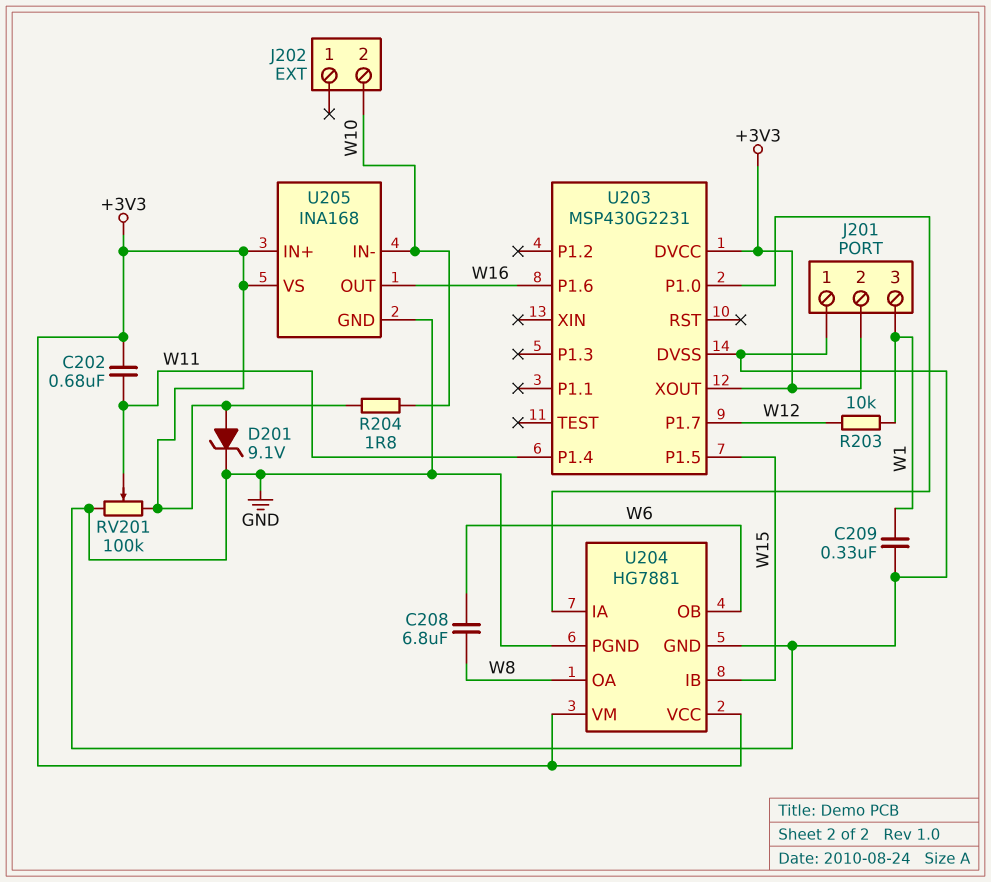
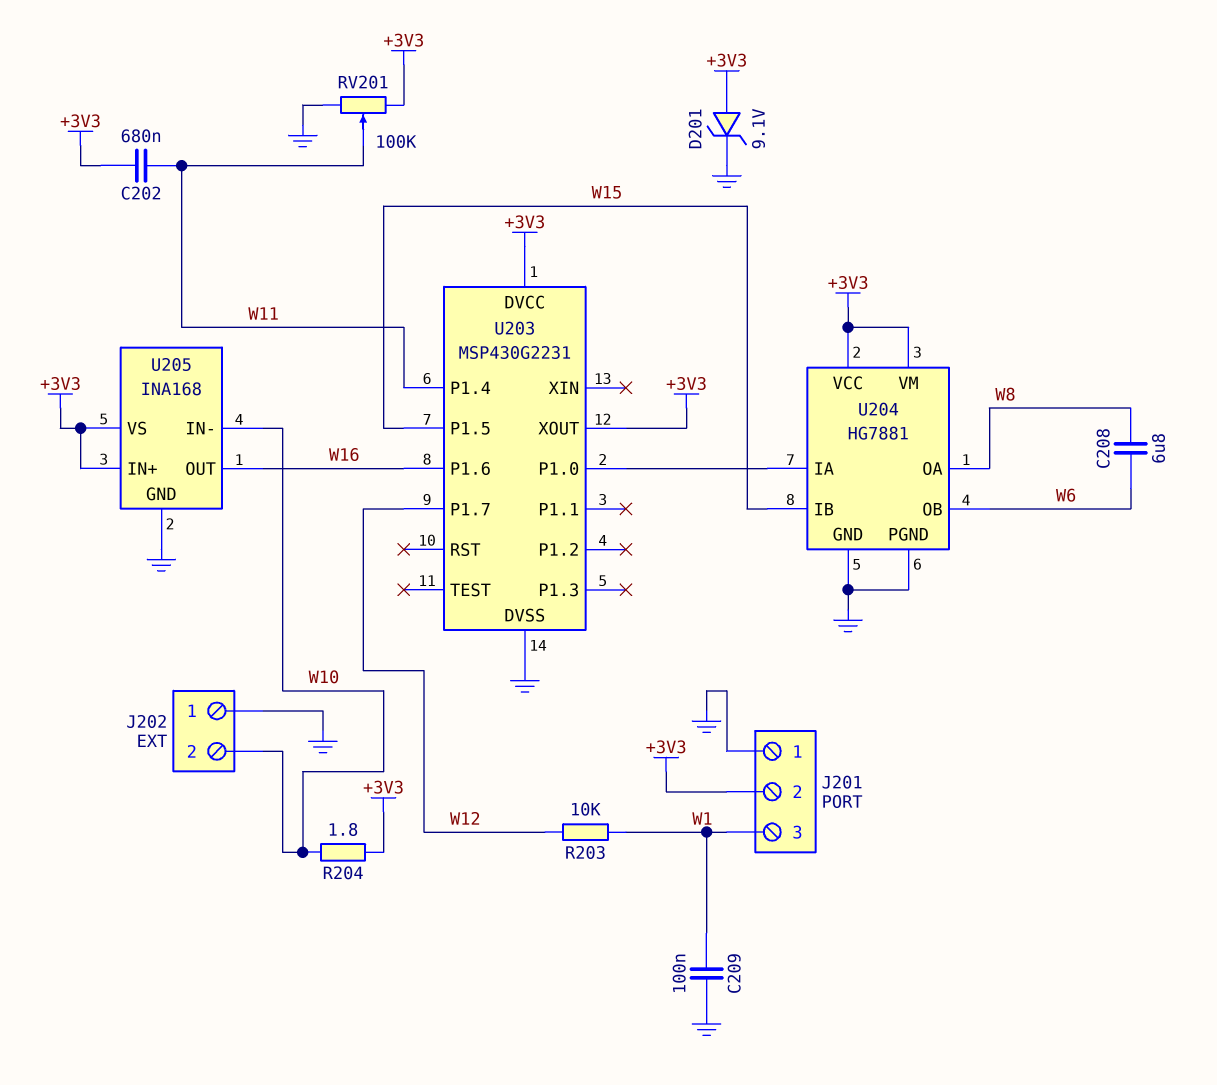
C209: 330nF (GND, W1) -> 100nF (GND, W1)
J202 pin 1: none -> GND

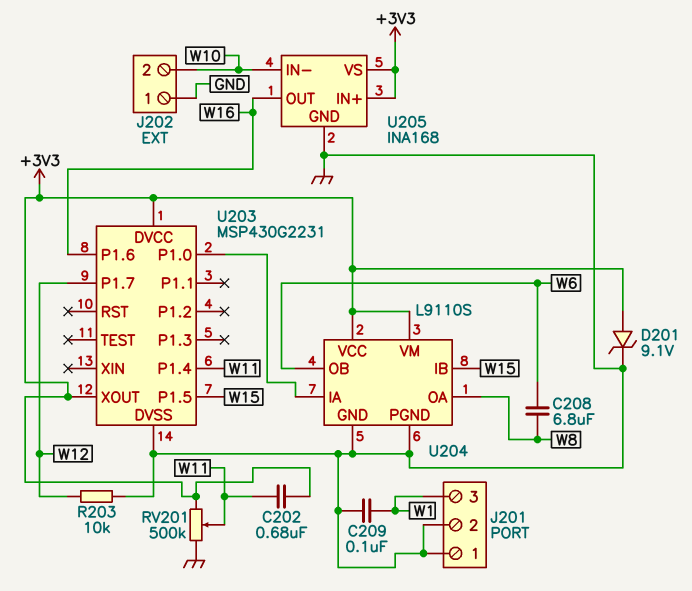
J201 pin 2: +3V3 -> GND
R203: 10k (W1, W12) -> 10k (GND, W12)
R204: 1.8 (+3V3, W10) -> none
RV201: 100k (+3V3, GND, wiper W11) -> 500k (+3V3, GND, wiper W11)
U204: HG7881 -> L9110S

